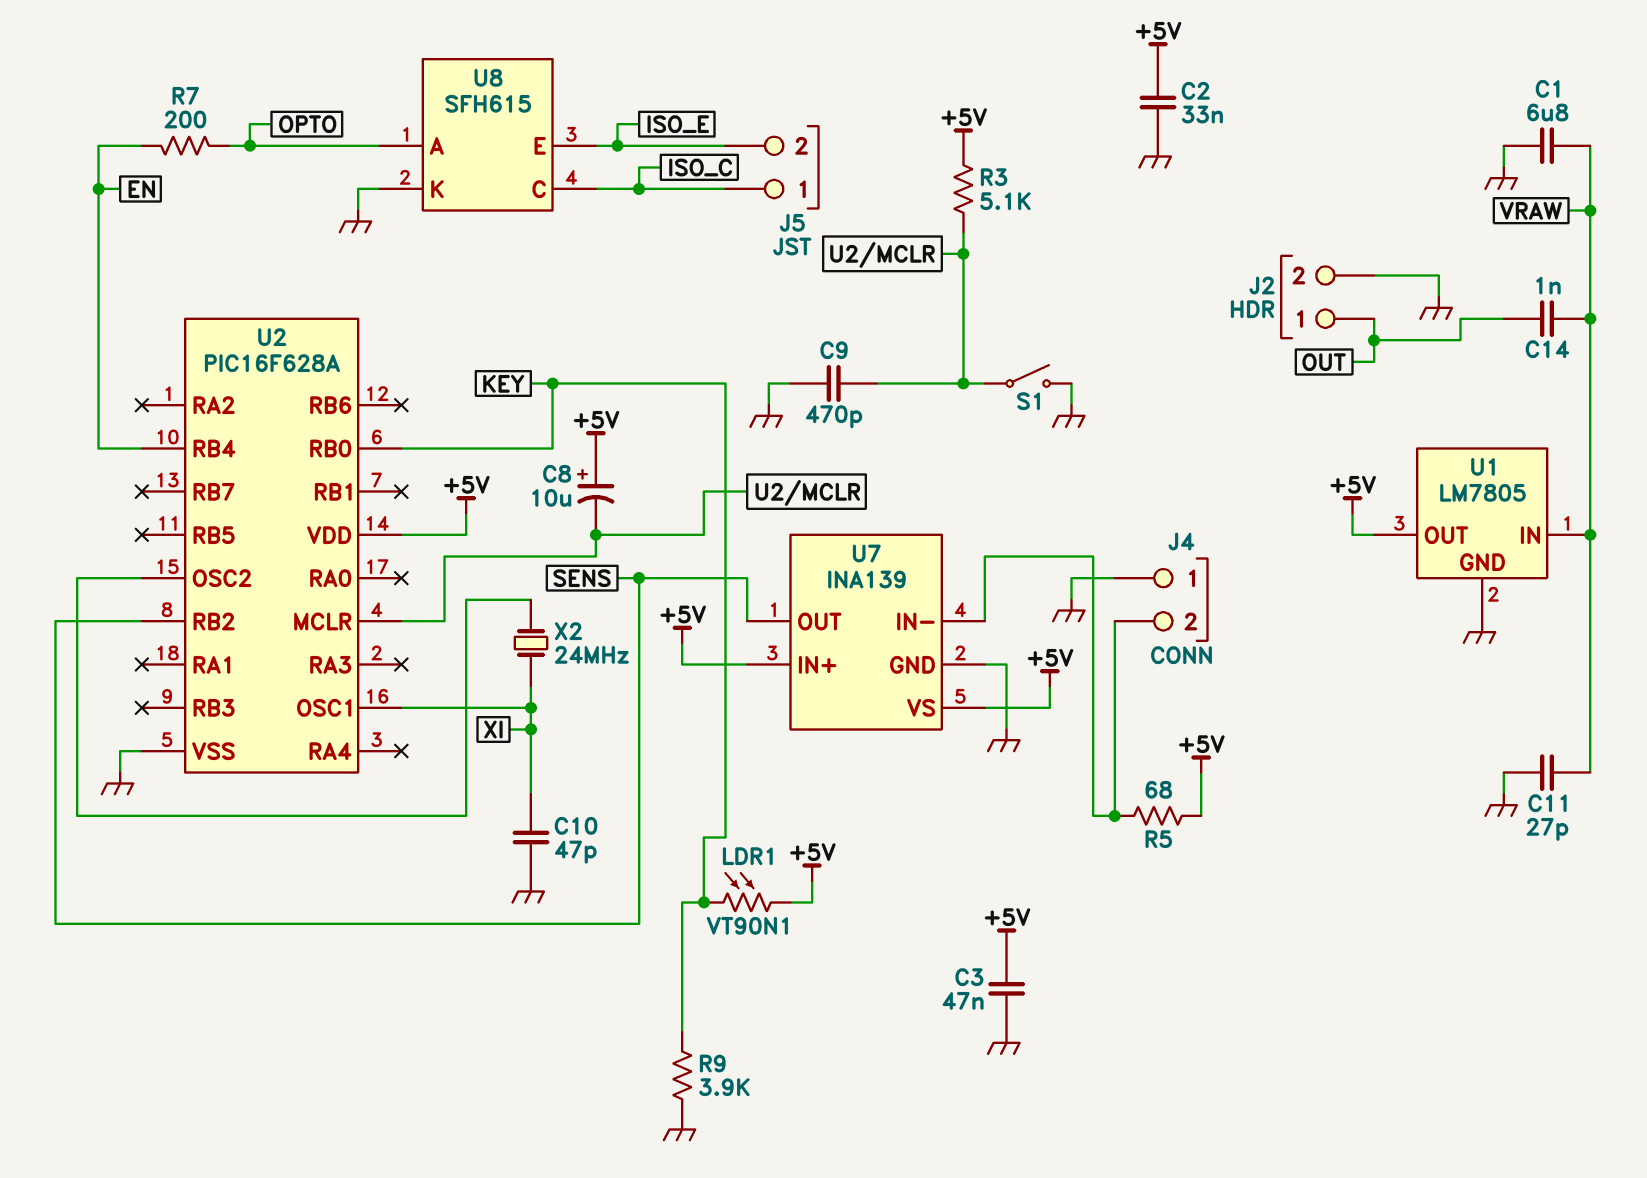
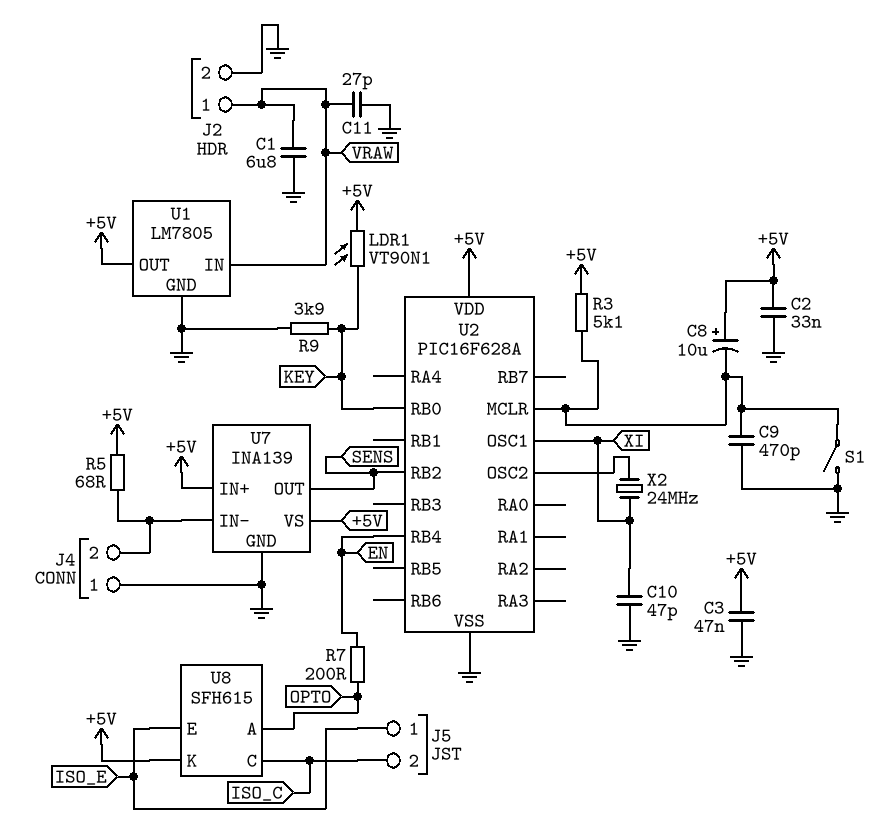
C14: 1nF (OUT, VRAW) -> none
J2 pin 1: OUT -> VRAW
J5 pin 1: ISO_C -> ISO_E
J5 pin 2: ISO_E -> ISO_C
U8 pin K: GND -> +5V

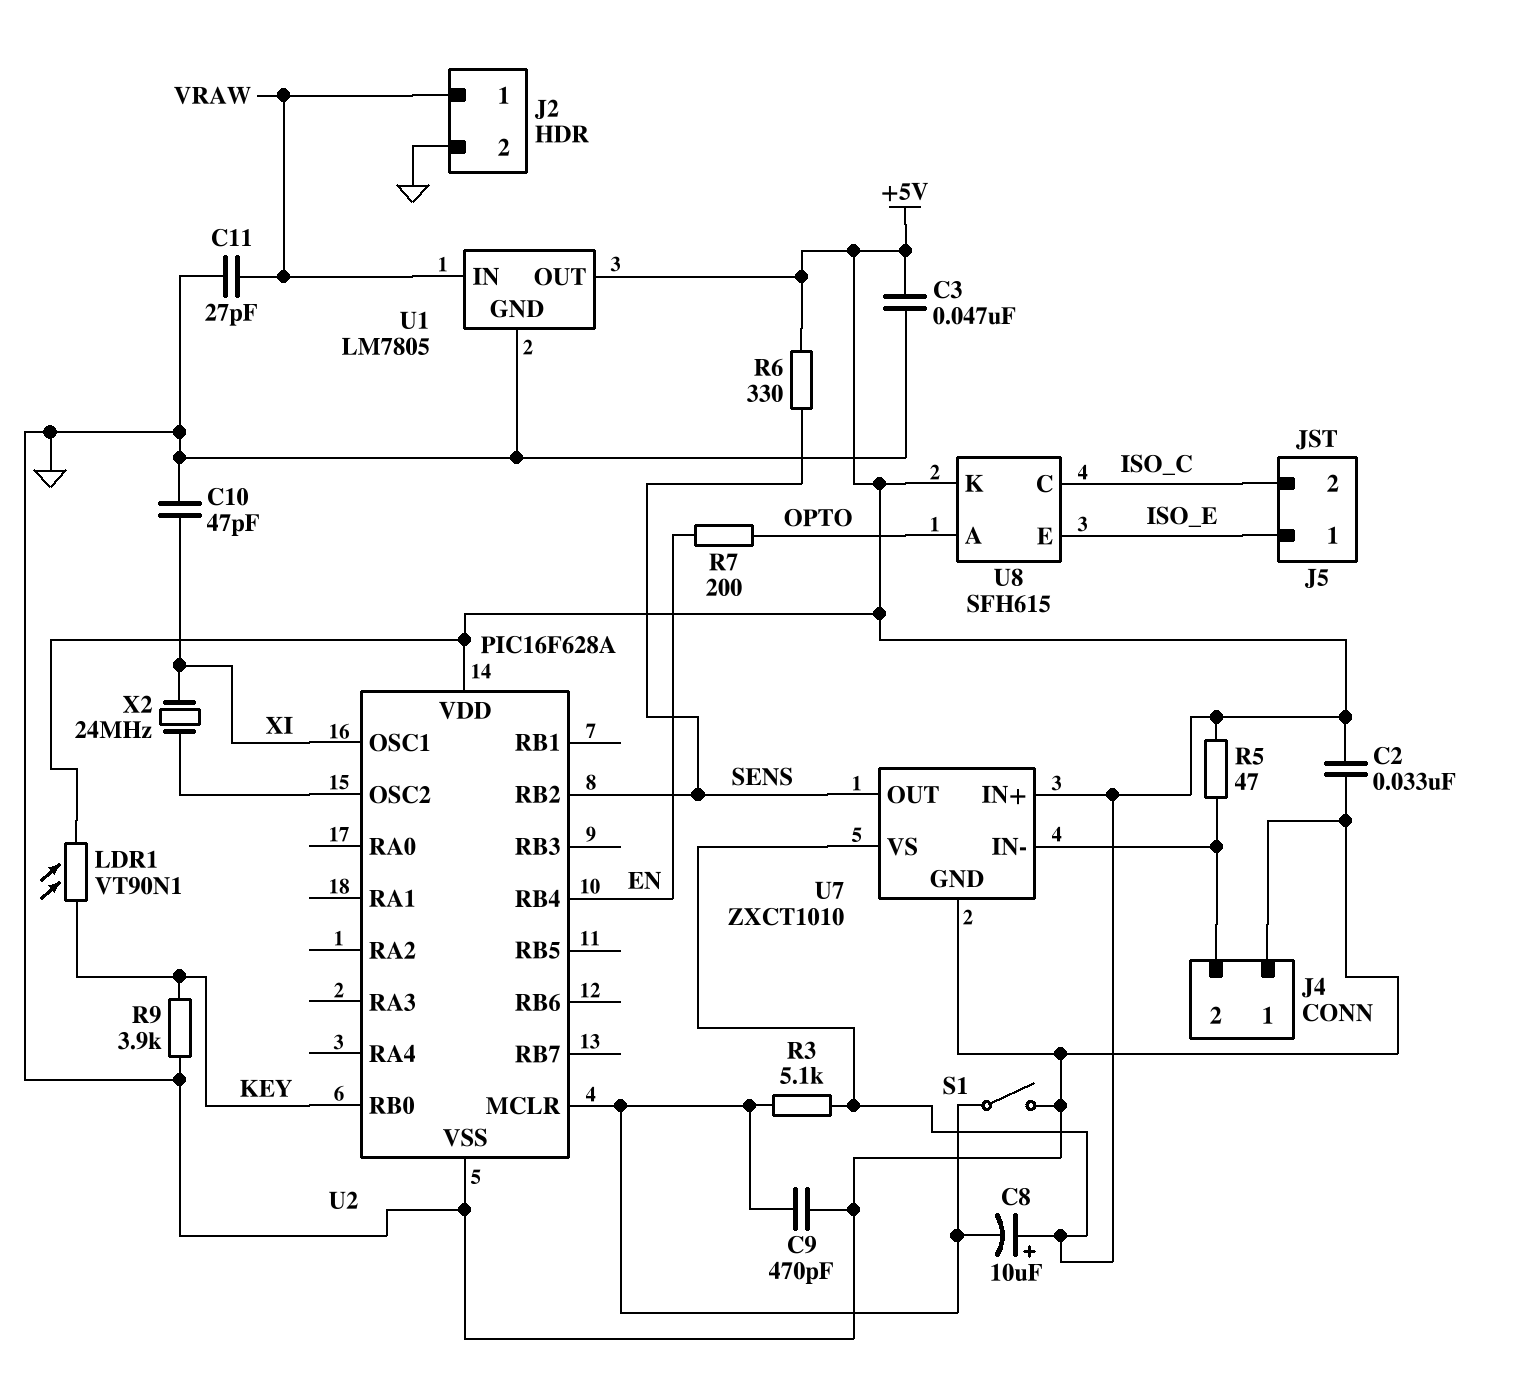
C1: 6.8uF (GND, VRAW) -> none
R5: 68 (+5V, J4/2) -> 47 (+5V, J4/2)
R6: none -> 330 (+5V, SENS)
U7: INA139 -> ZXCT1010

